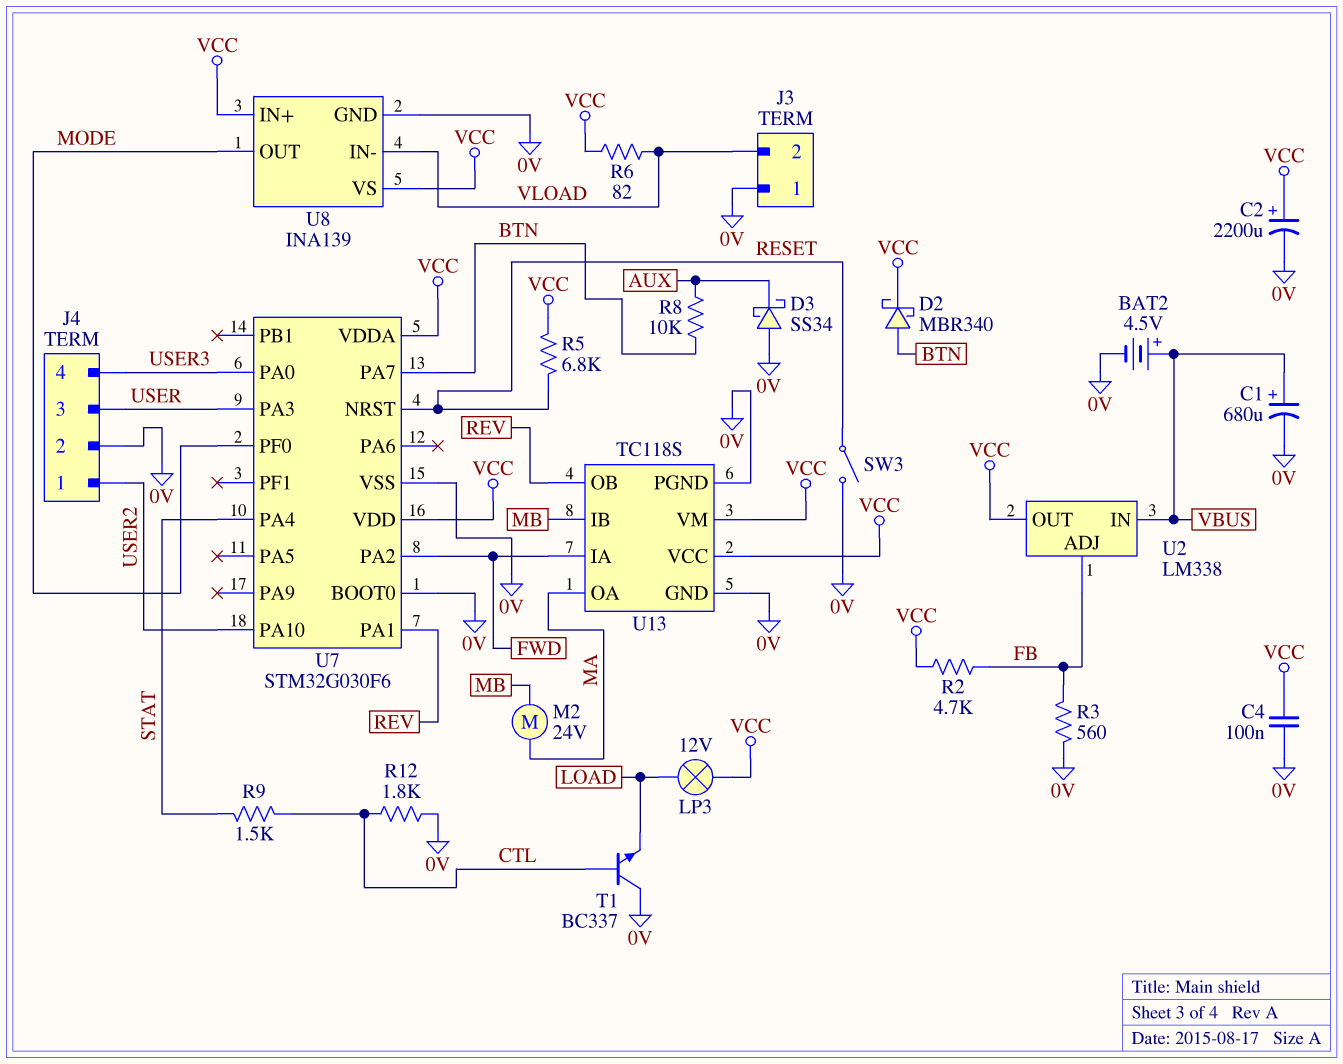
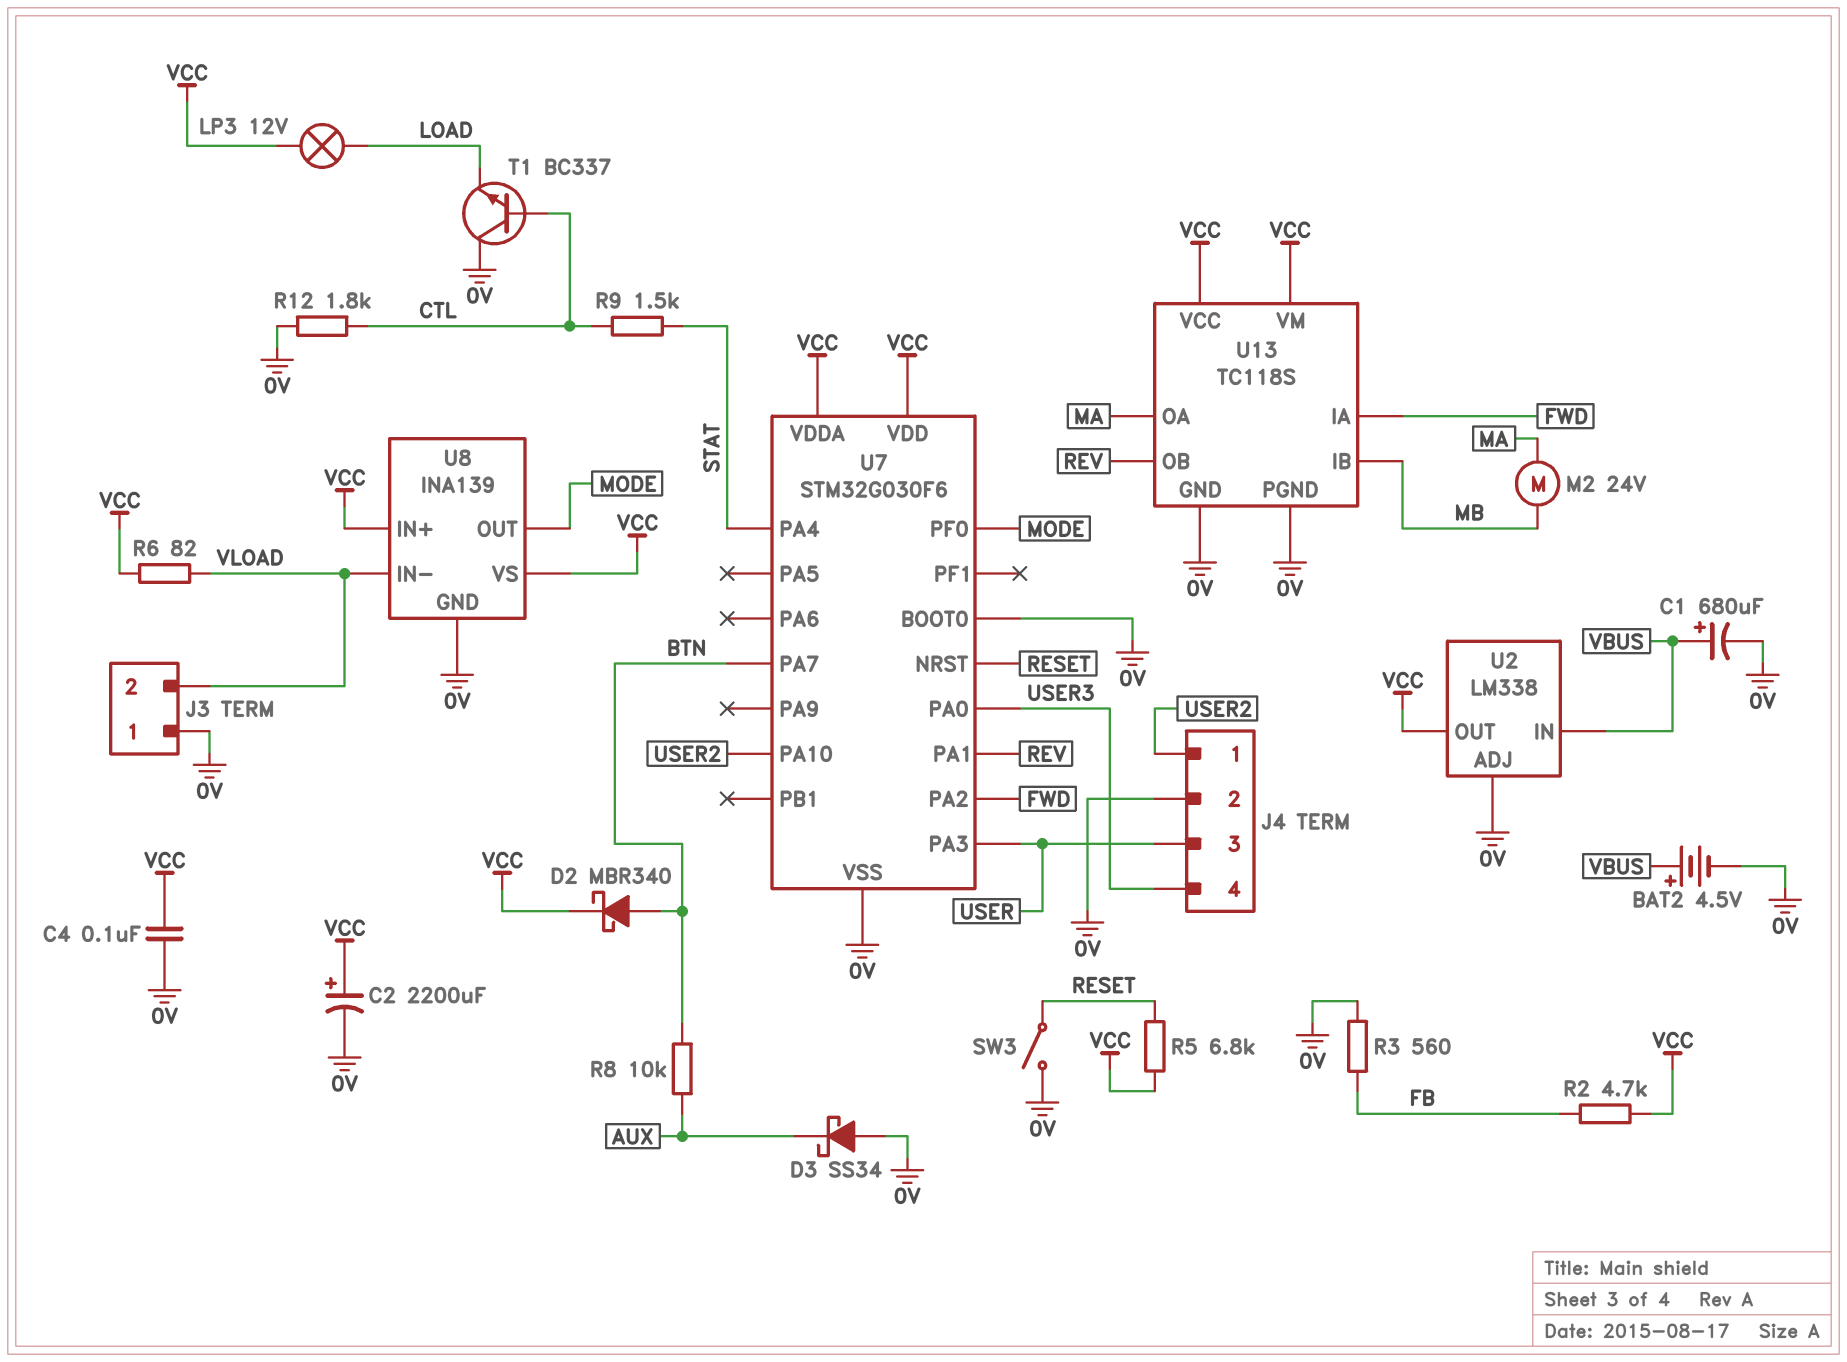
U2 pin ADJ: FB -> 0V

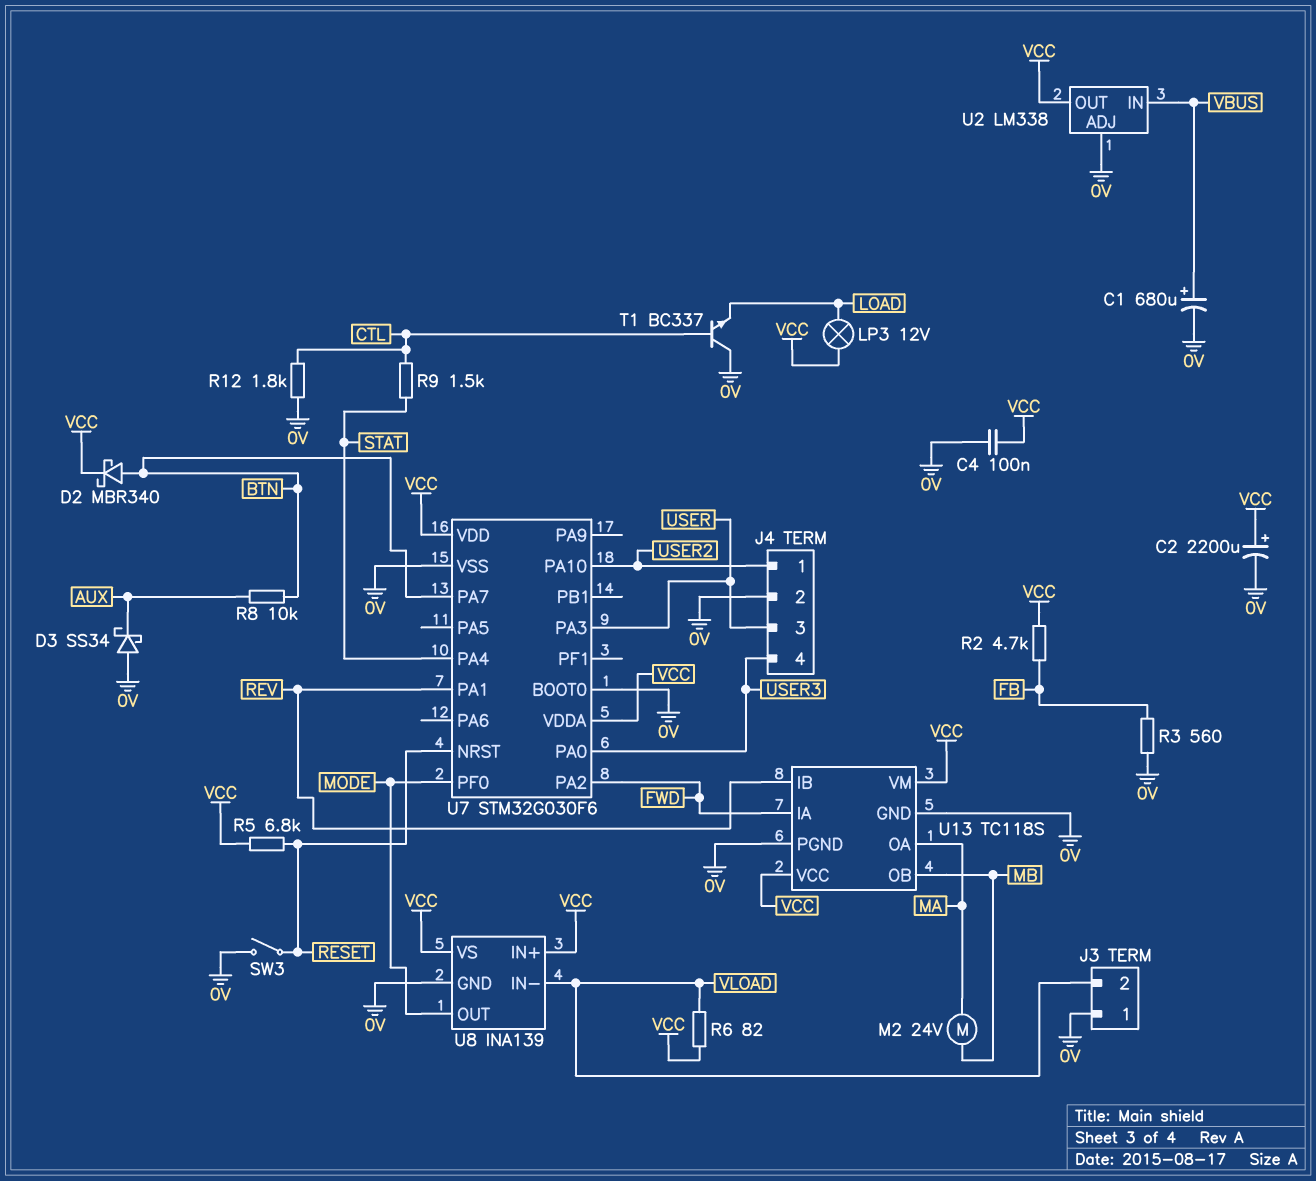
BAT2: 4.5V (plus VBUS, minus 0V) -> none
U13 pin IB: MB -> REV
U13 pin OB: REV -> MB

